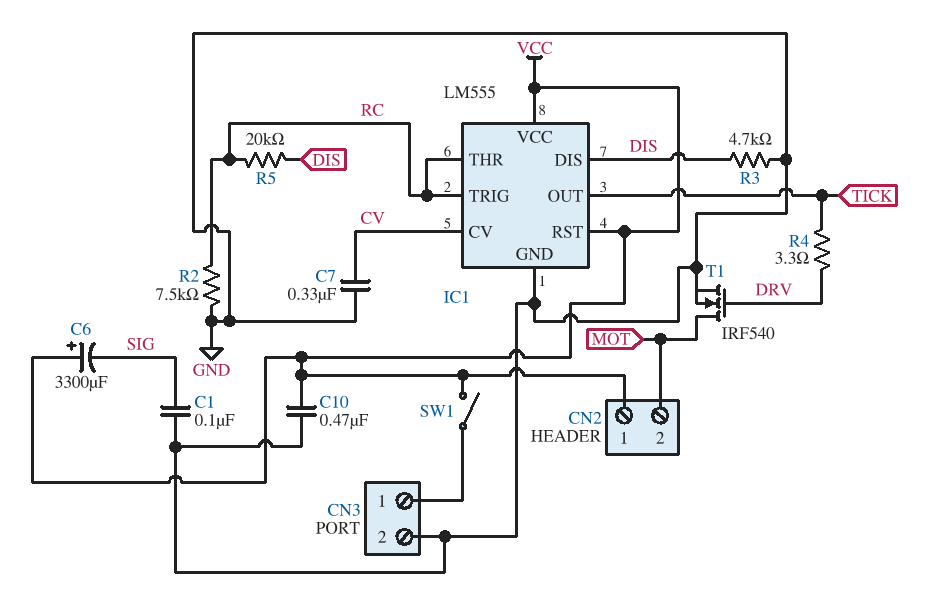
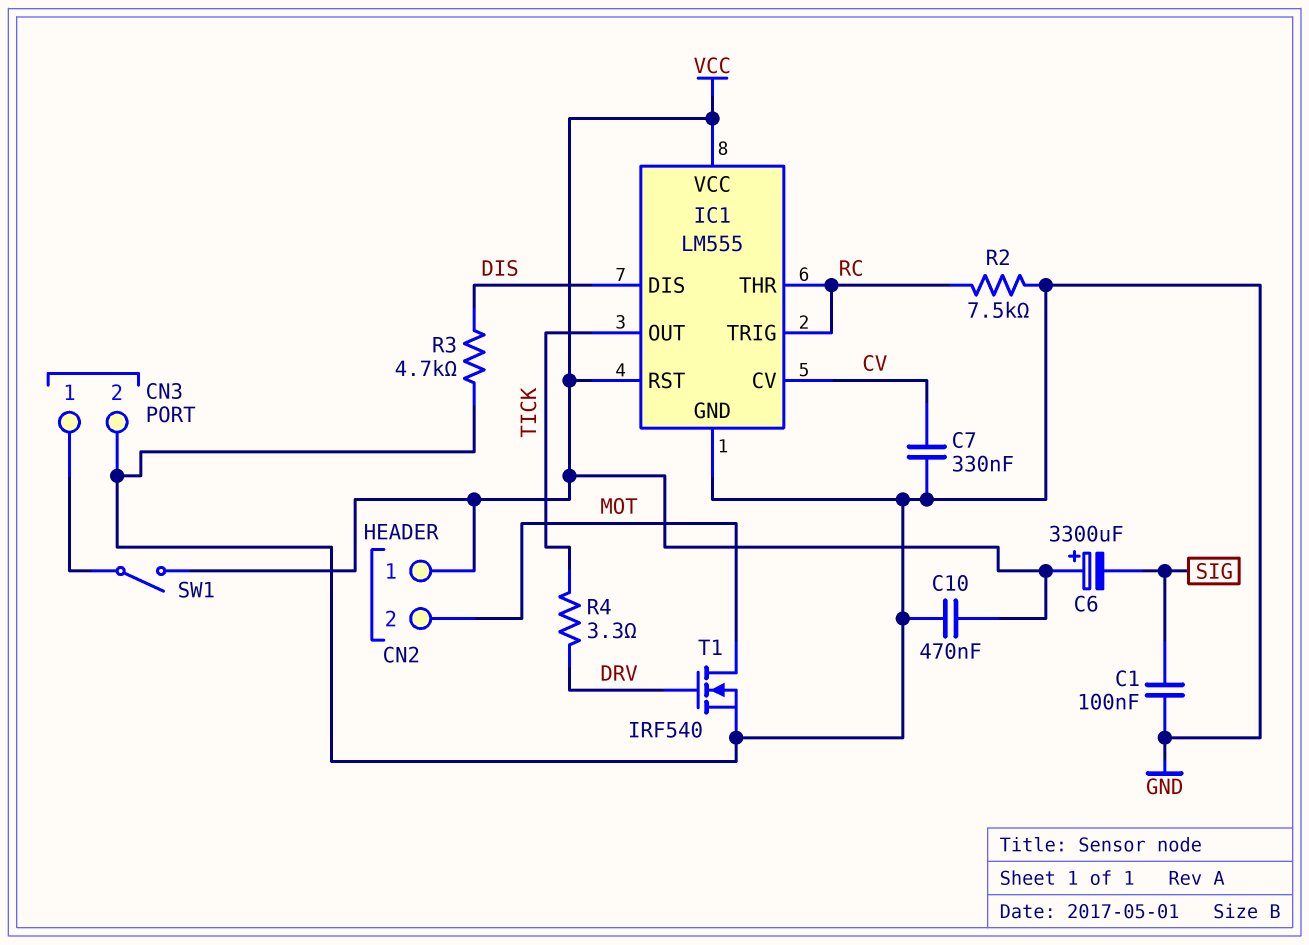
R5: 20k (DIS, RC) -> none

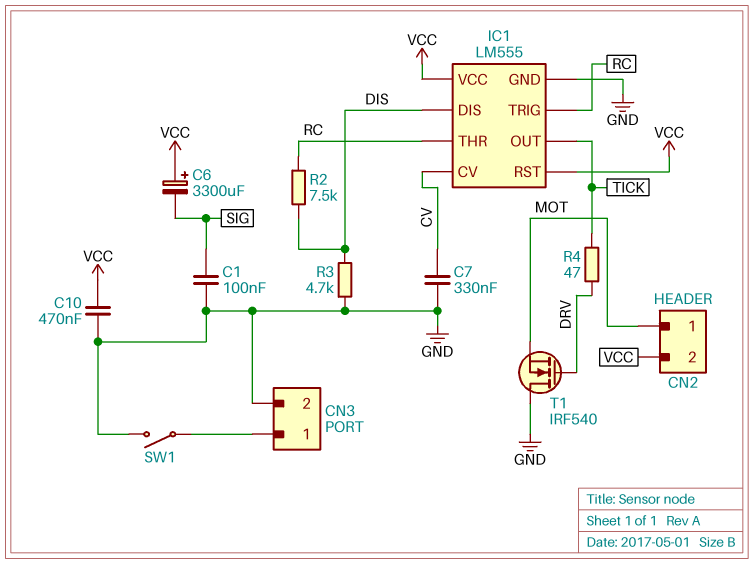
CN2 pin 1: VCC -> MOT
CN2 pin 2: MOT -> VCC
R2: 7.5k (GND, RC) -> 7.5k (DIS, RC)
R4: 3.3 (DRV, TICK) -> 47 (DRV, TICK)
SW1: switch (CN3/1, VCC) -> switch (CN3/1, GND)
T1: NMOS IRF540 (G DRV, D MOT, S GND) -> NMOS IRF540 (G DRV, D GND, S MOT)

